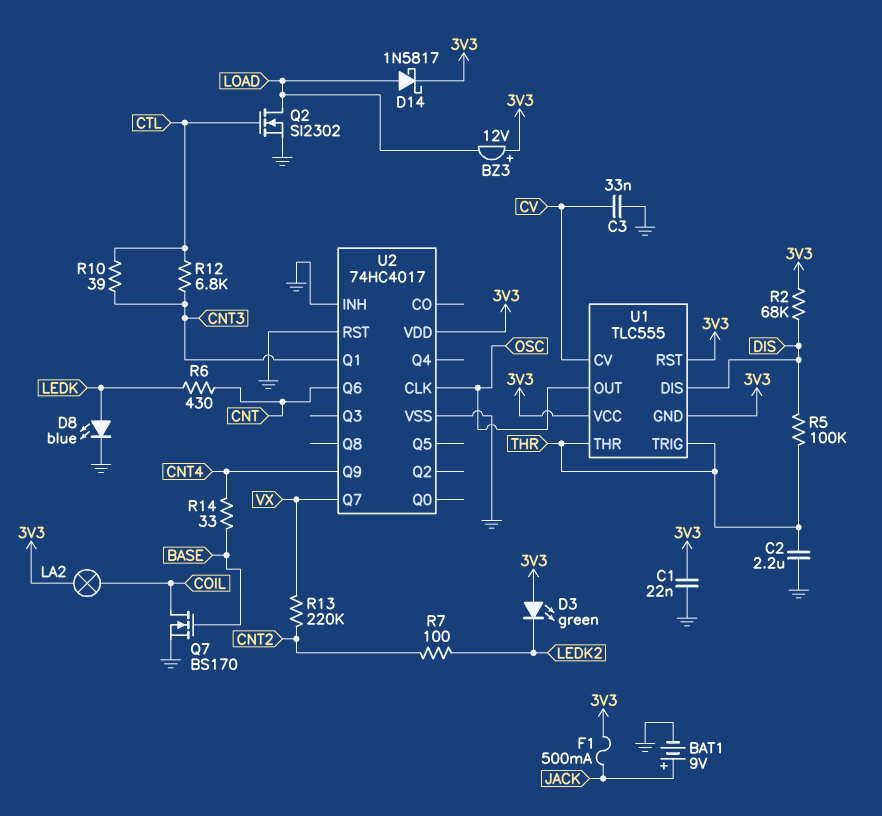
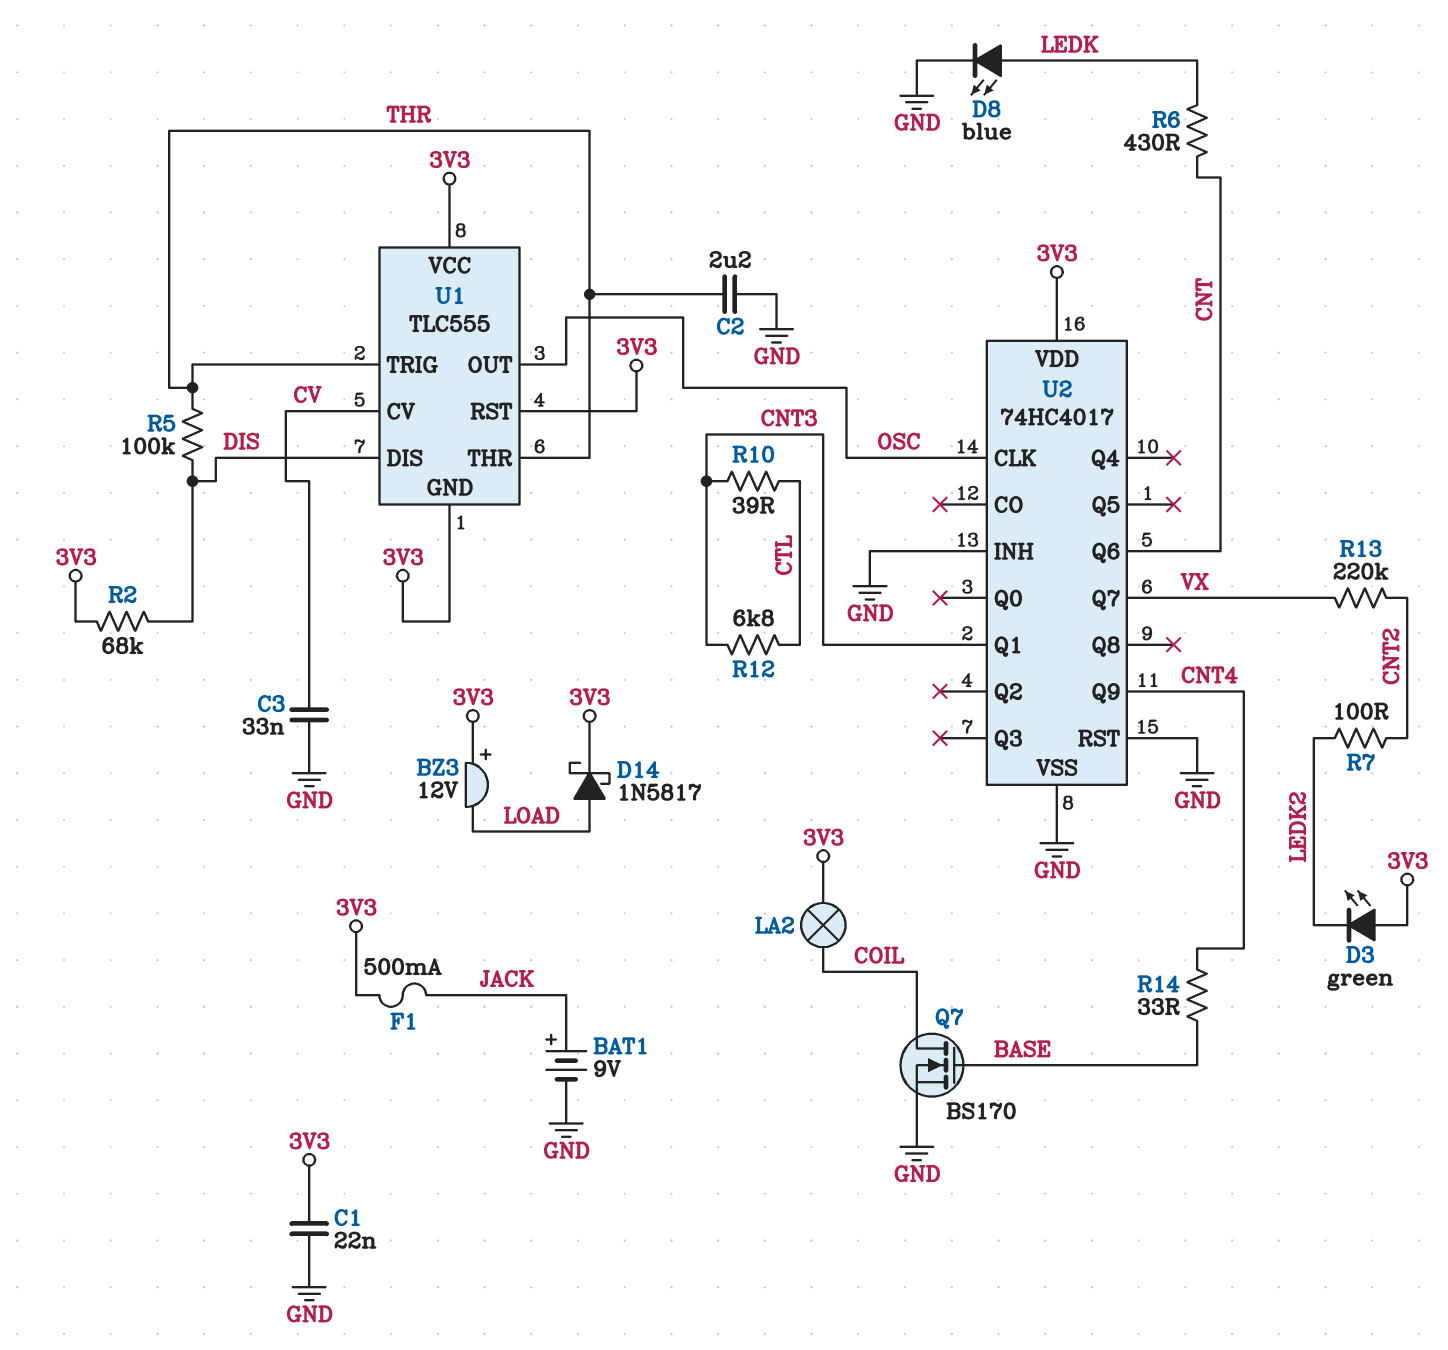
Q2: NMOS SI2302 (G CTL, D LOAD, S GND) -> none

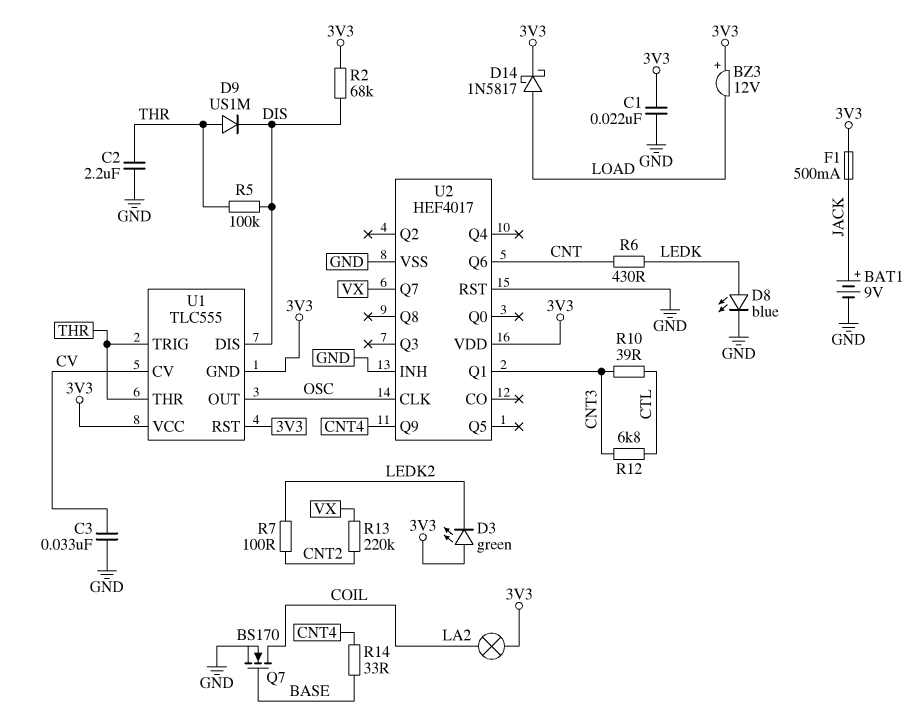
D9: none -> diode US1M (A THR, K DIS)
U2: 74HC4017 -> HEF4017

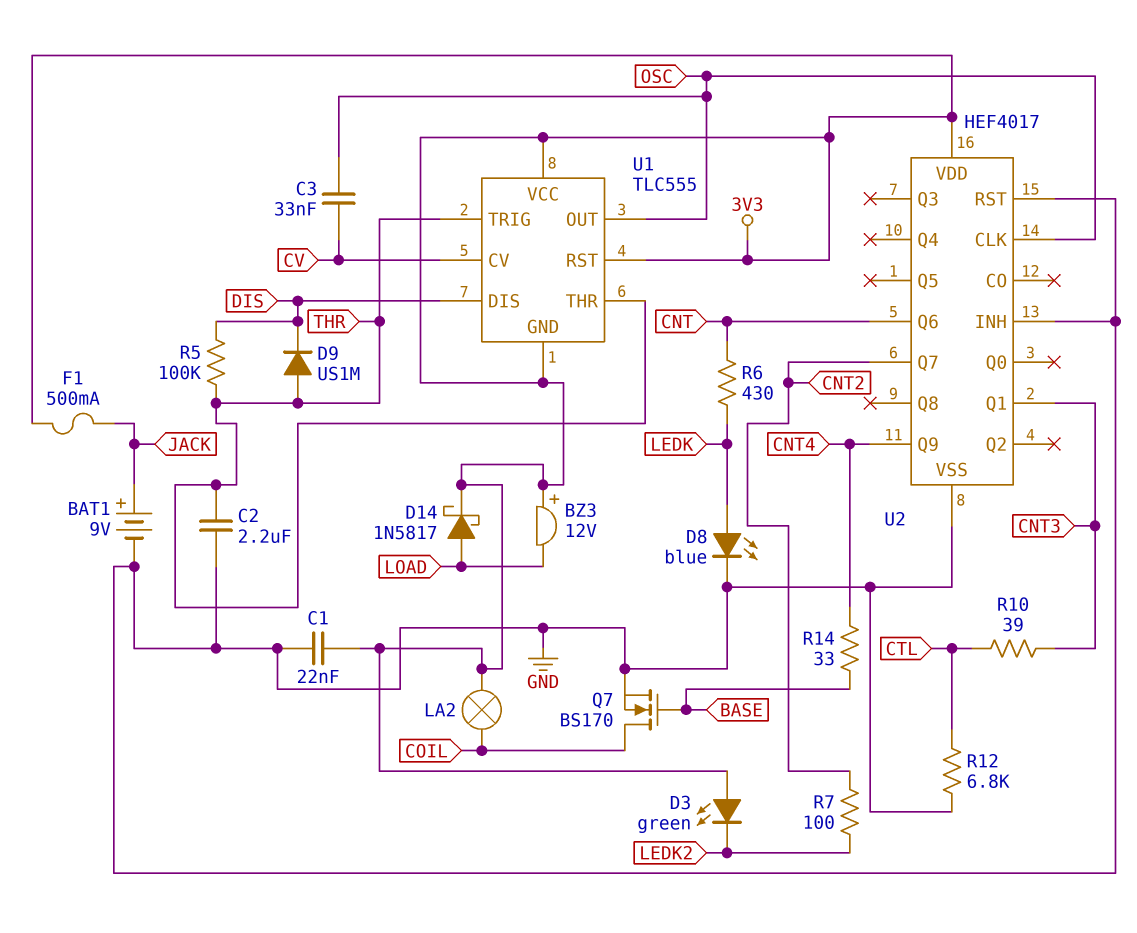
C3: 33nF (CV, GND) -> 33nF (CV, OSC)
R2: 68k (3V3, DIS) -> none
R12: 6.8k (CNT3, CTL) -> 6.8k (CTL, GND)
R13: 220k (CNT2, VX) -> none
U2 pin Q7: VX -> CNT2

